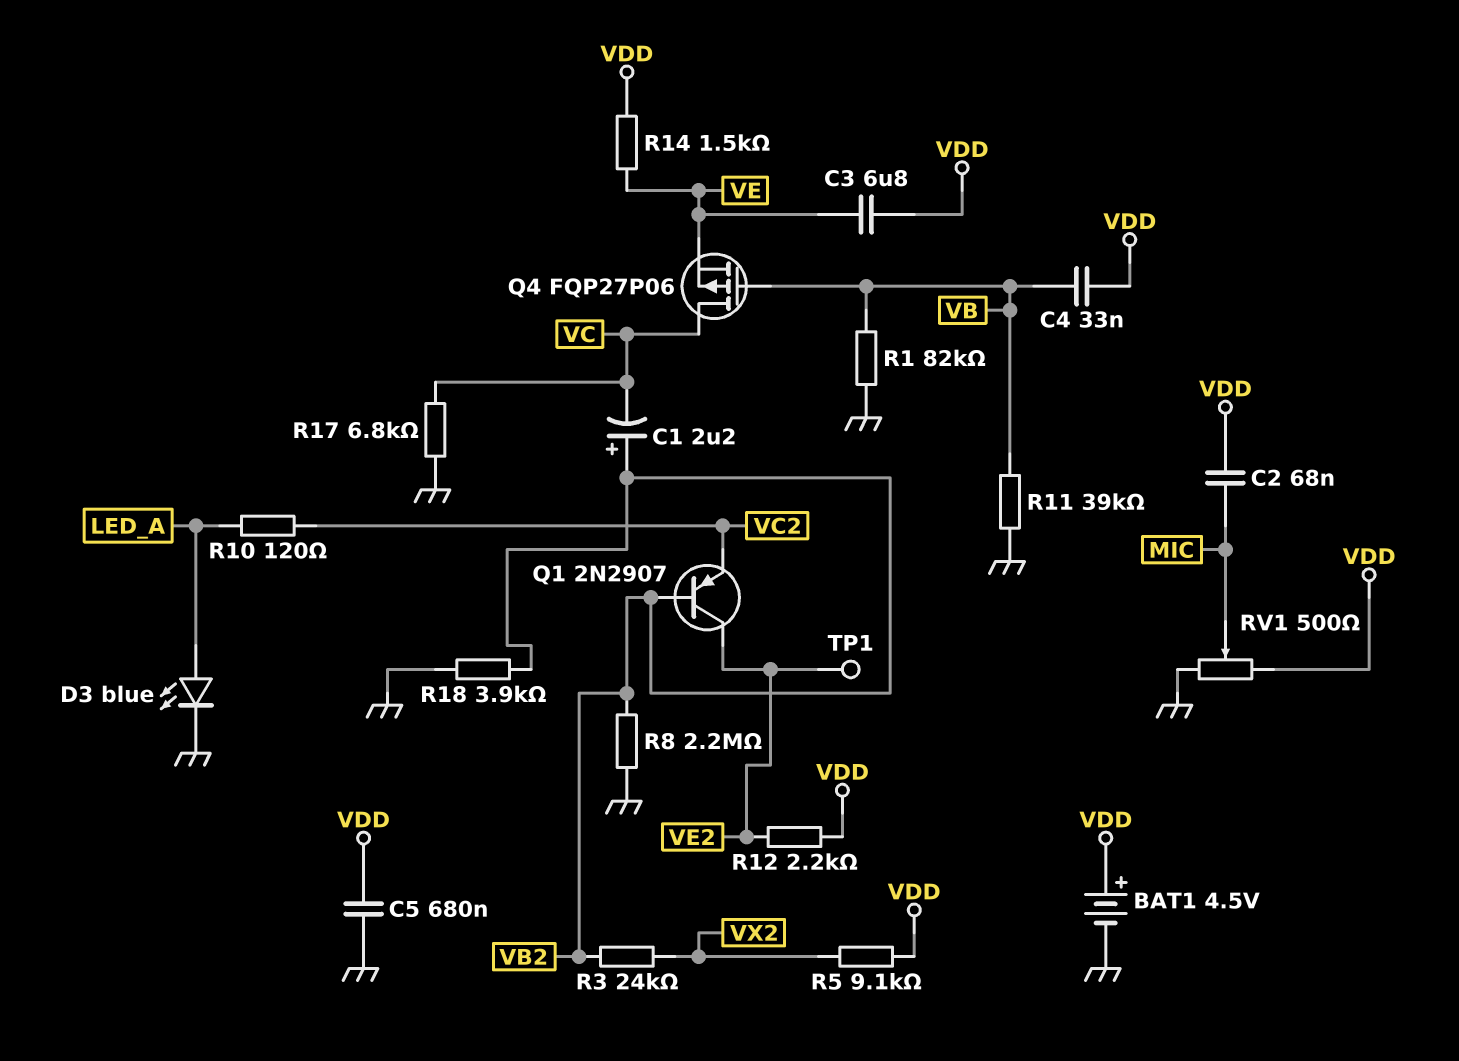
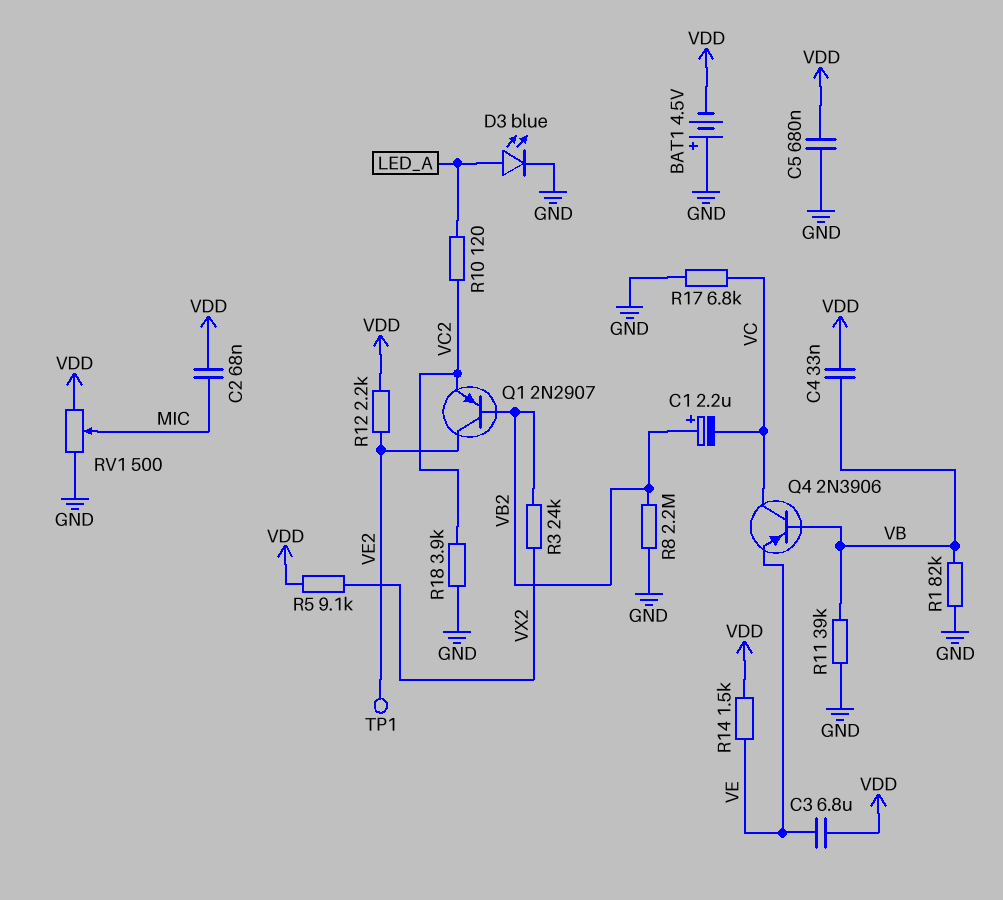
BAT1: 4.5V (plus VDD, minus GND) -> 4.5V (plus GND, minus VDD)
Q4: PMOS FQP27P06 (G VB, D VC, S VE) -> PNP 2N3906 (B VB, C VC, E VE)
R18: 3.9k (GND, VB2) -> 3.9k (GND, VC2)

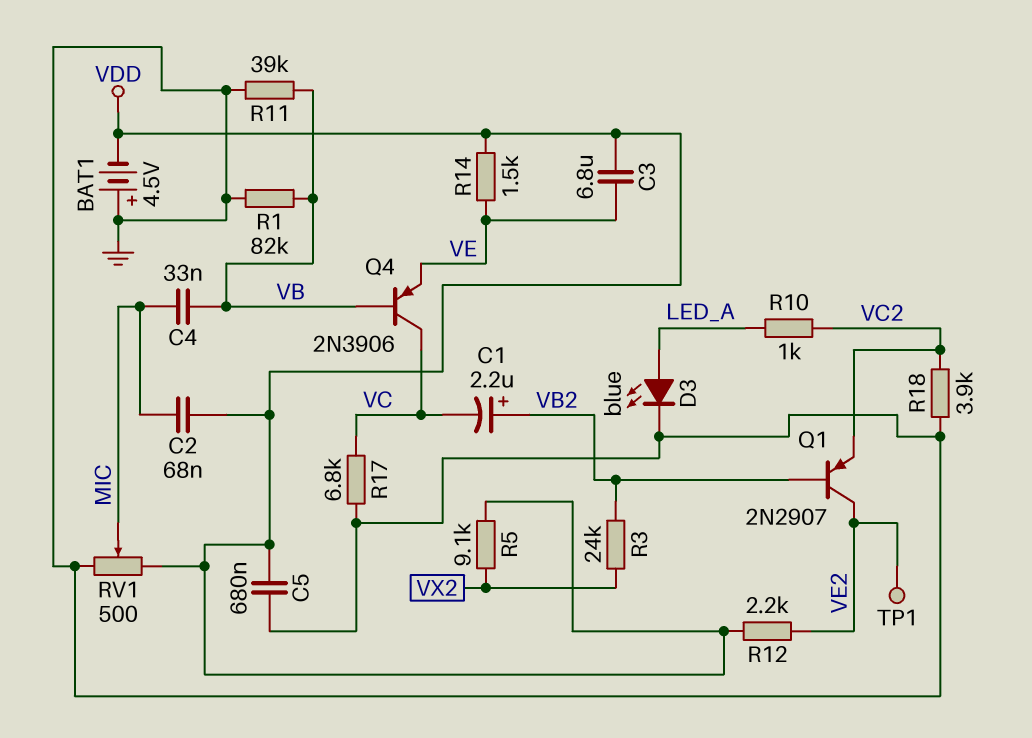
C4: 33nF (VB, VDD) -> 33nF (MIC, VB)
R8: 2.2M (GND, VB2) -> none
R10: 120 (LED_A, VC2) -> 1k (LED_A, VC2)

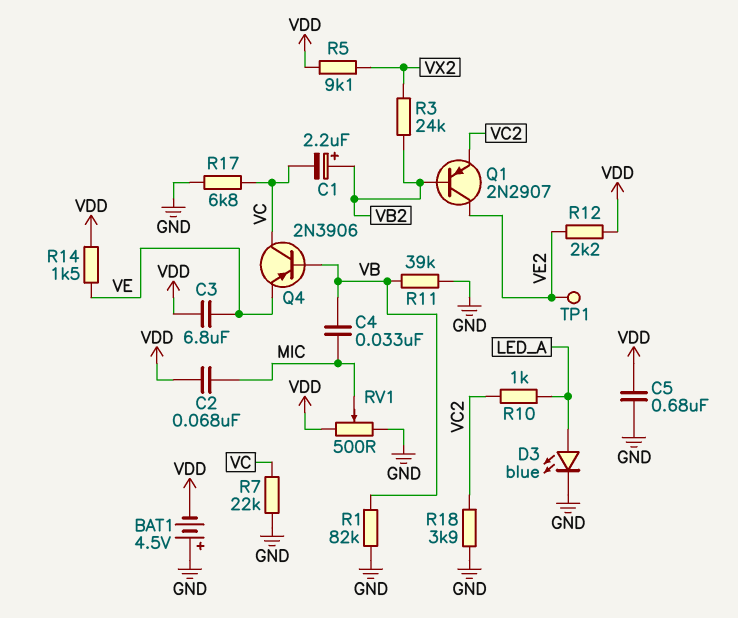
R7: none -> 22k (GND, VC)

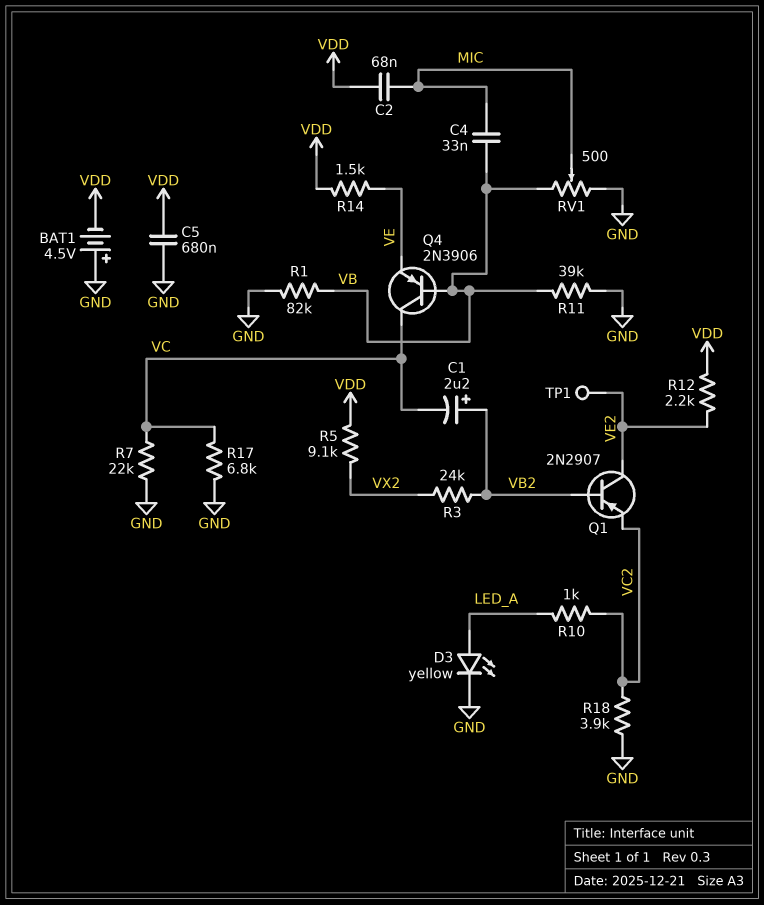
C3: 6.8uF (VDD, VE) -> none
D3: LED blue (A LED_A, K GND) -> LED yellow (A LED_A, K GND)
RV1: 500 (GND, VDD, wiper MIC) -> 500 (GND, VB, wiper MIC)

